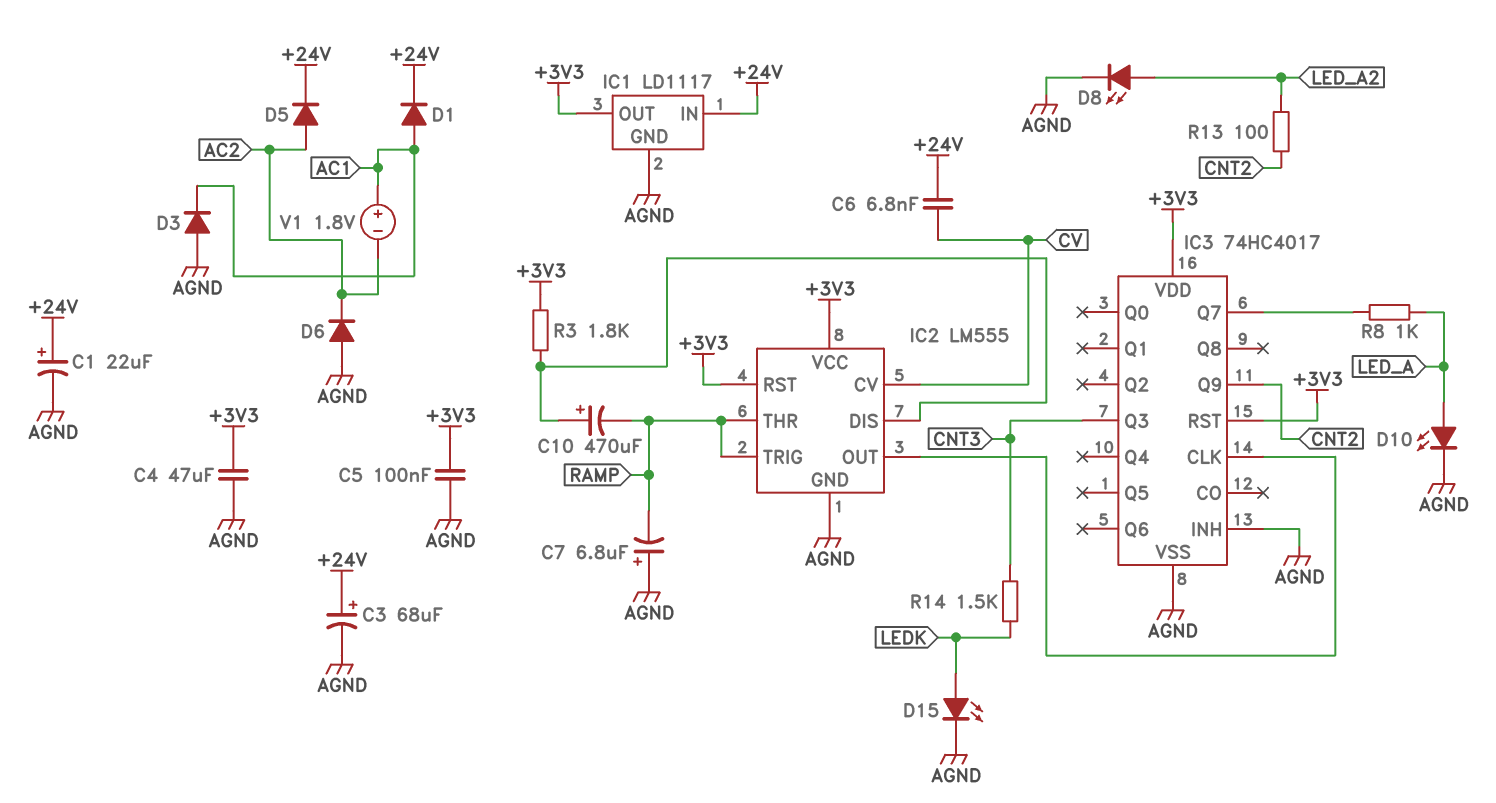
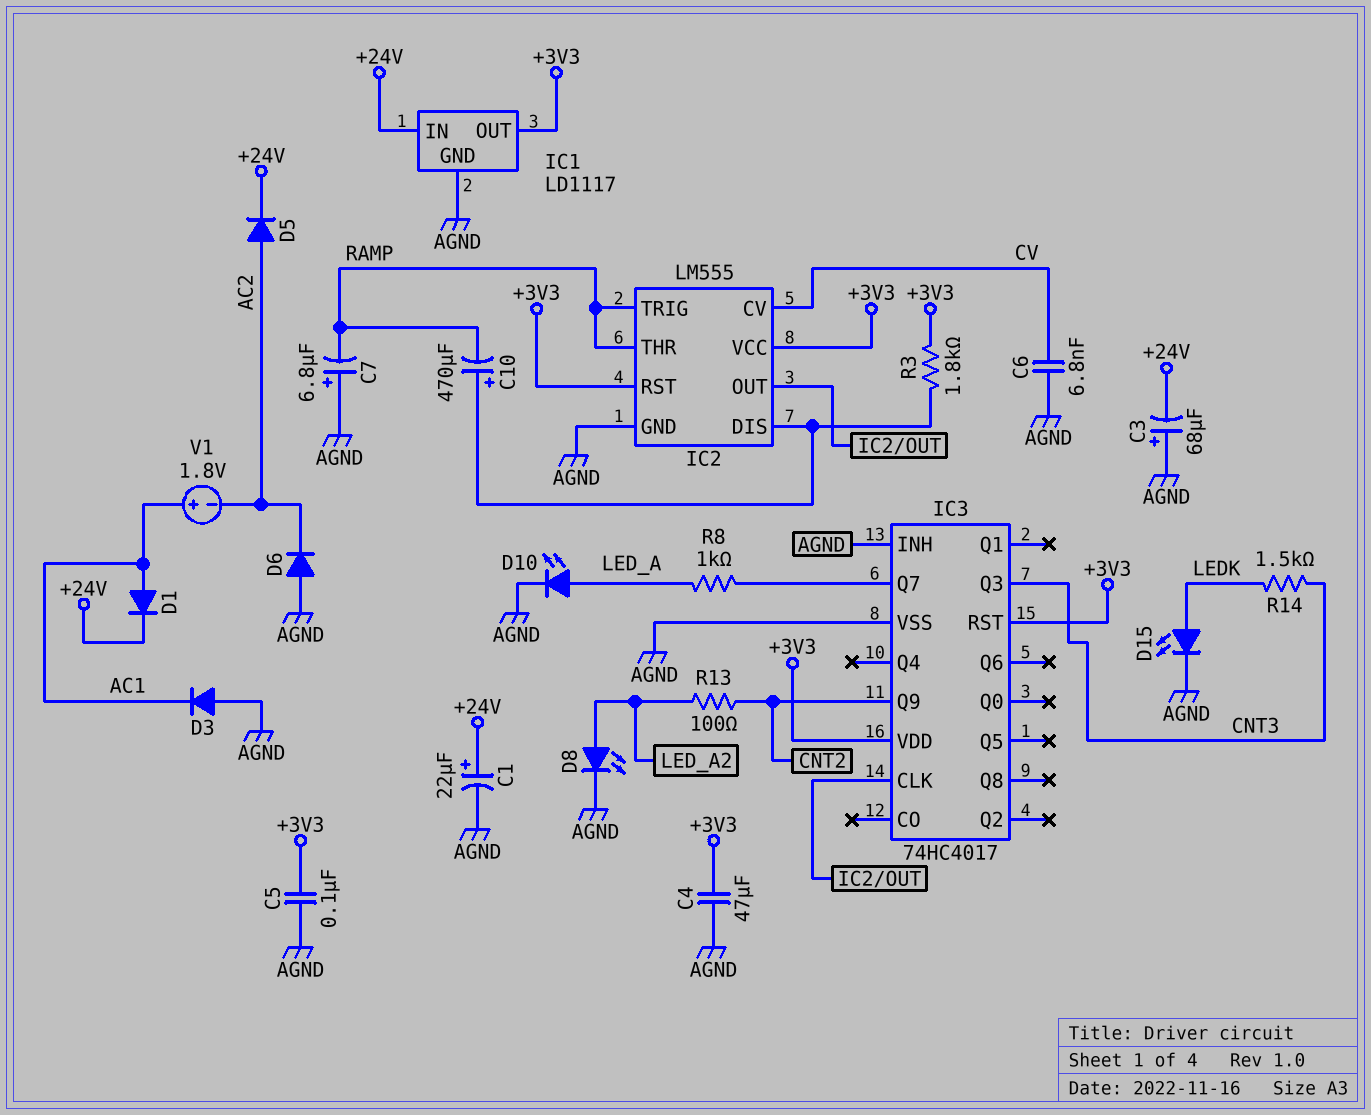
C3: 68uF (plus +24V, minus AGND) -> 68uF (plus AGND, minus +24V)
C6: 6.8nF (+24V, CV) -> 6.8nF (AGND, CV)

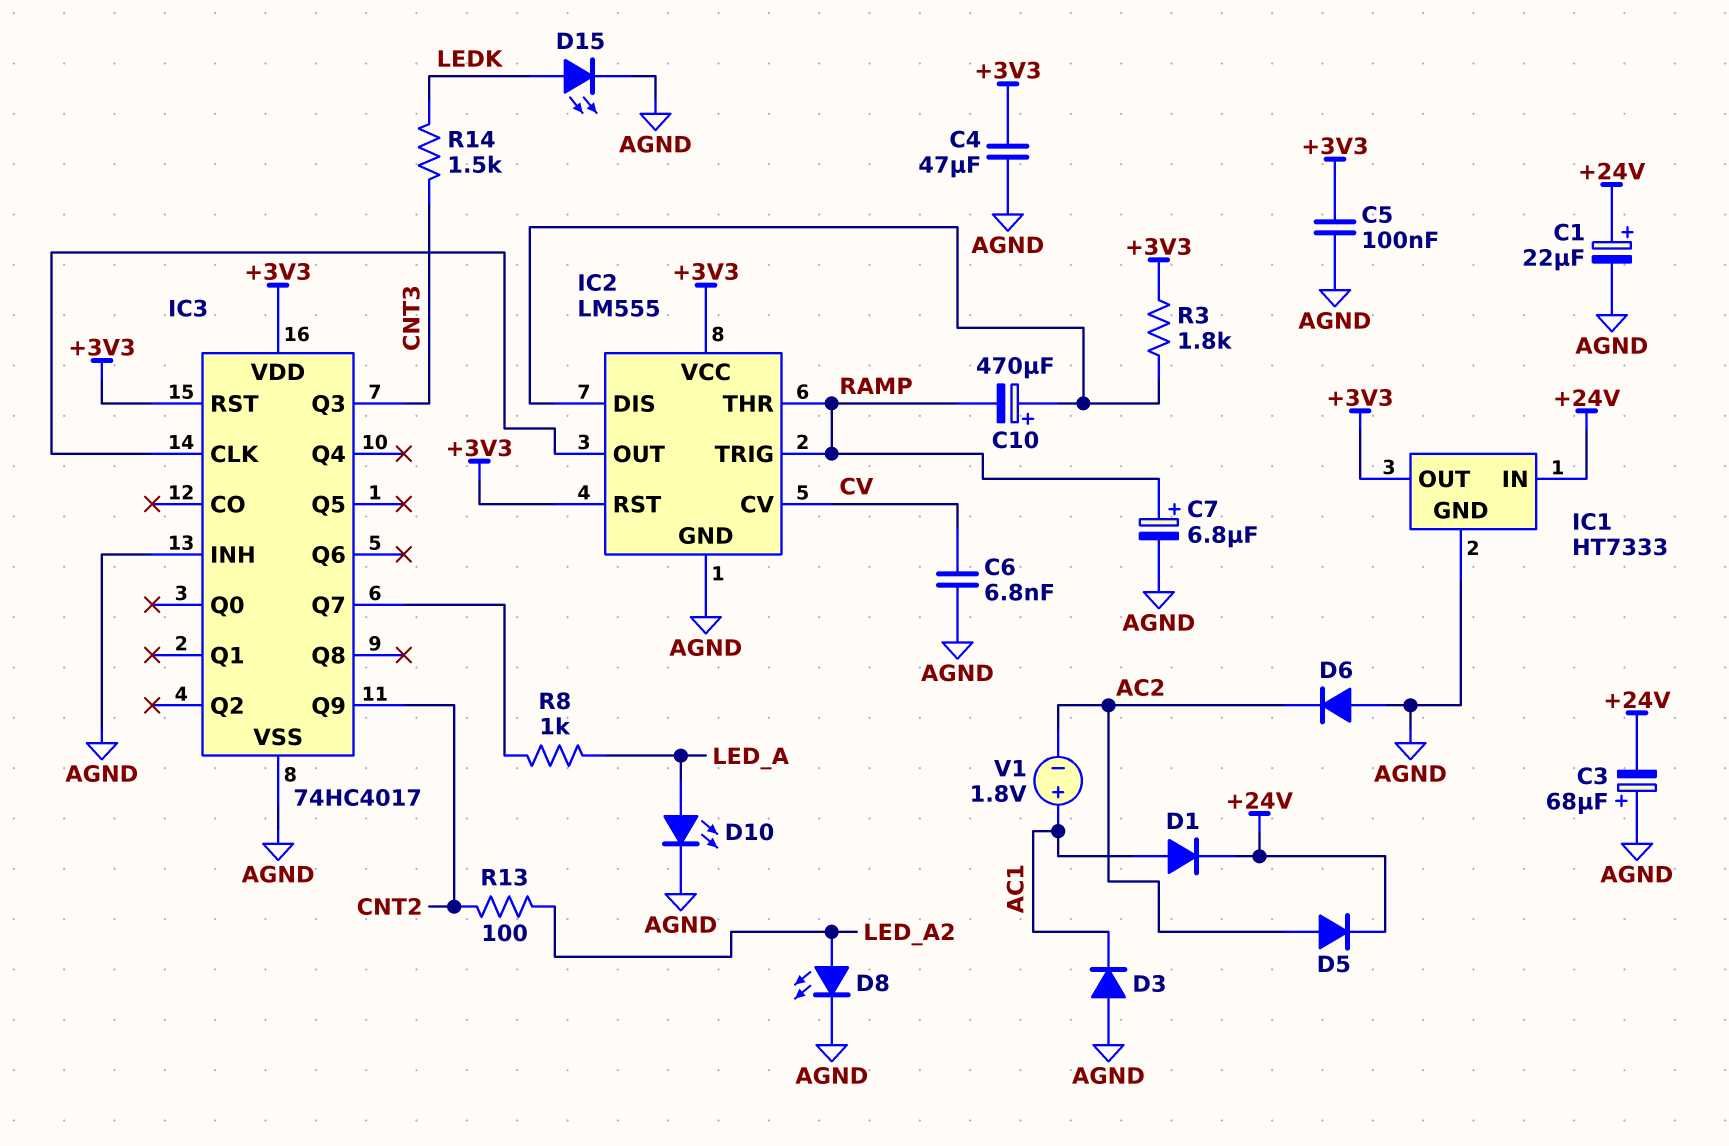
C7: 6.8uF (plus AGND, minus RAMP) -> 6.8uF (plus RAMP, minus AGND)
IC1: LD1117 -> HT7333

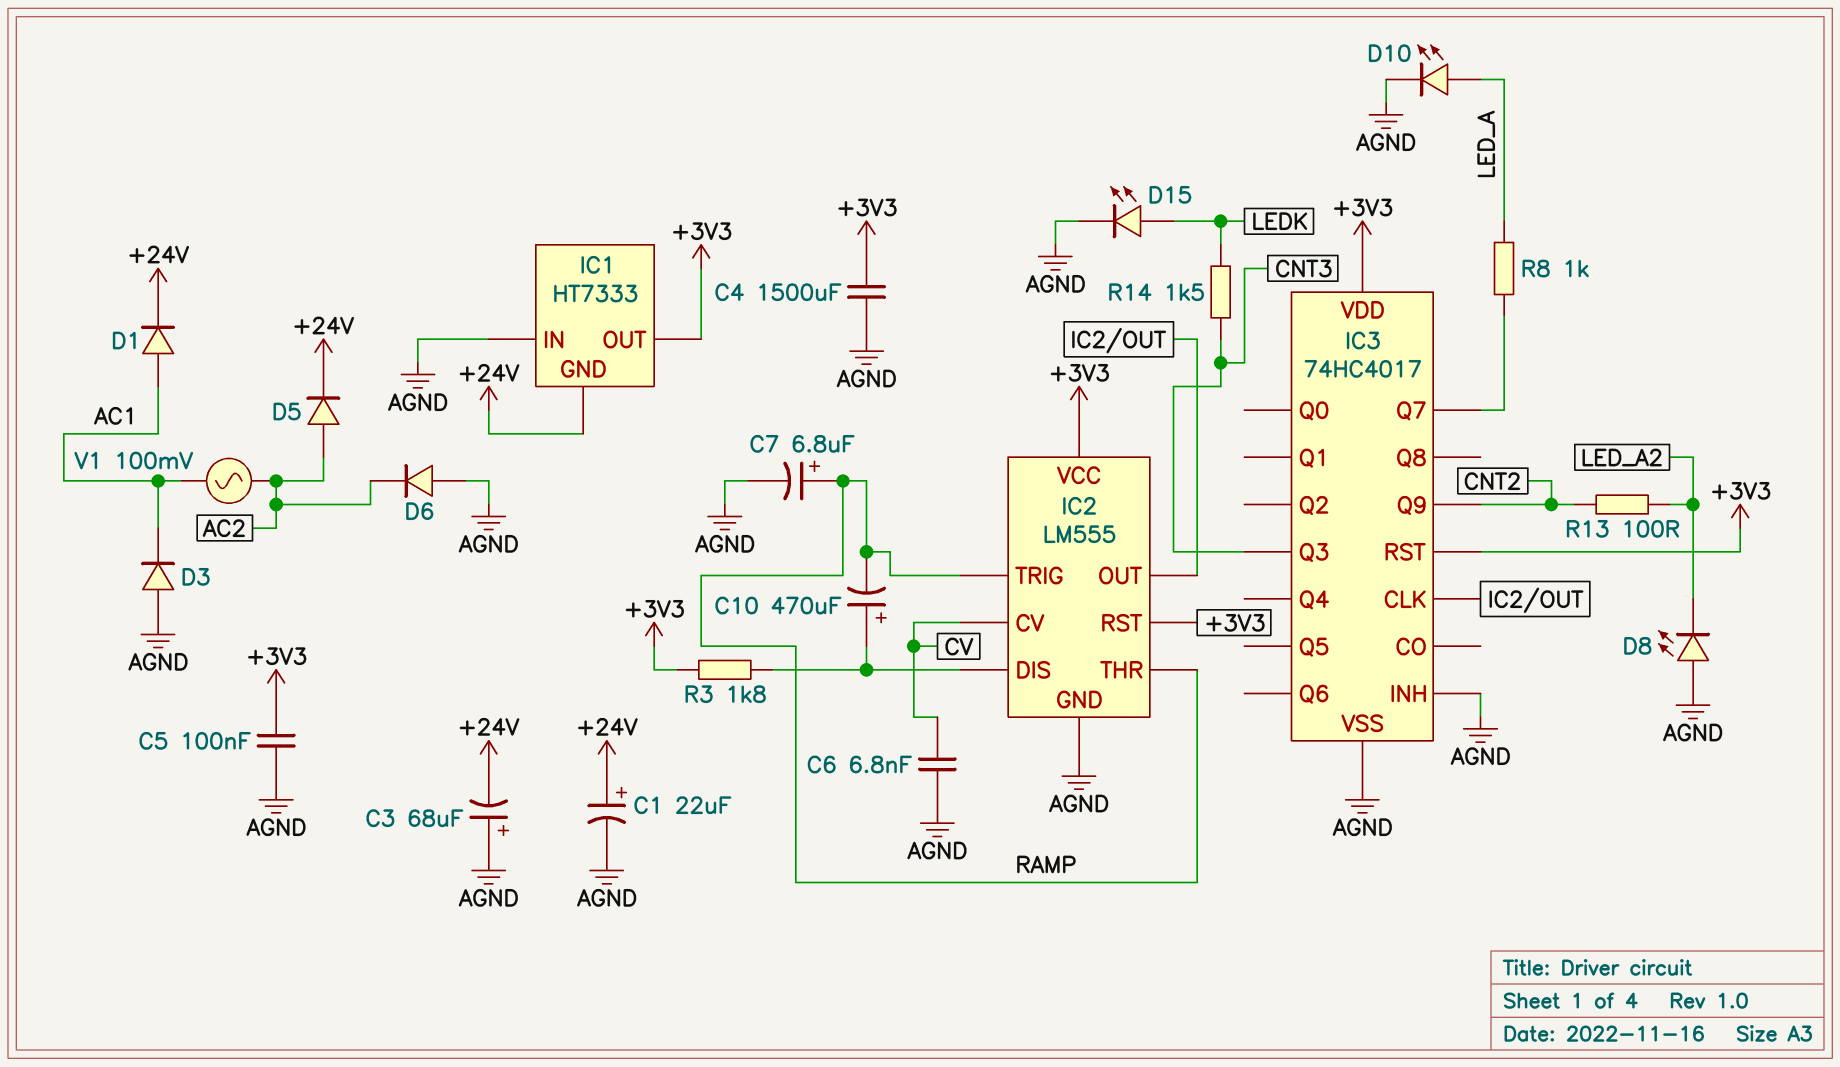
C4: 47uF (+3V3, AGND) -> 1500uF (+3V3, AGND)
D8: LED (A LED_A2, K AGND) -> LED (A AGND, K LED_A2)
IC1 pin GND: AGND -> +24V
IC1 pin IN: +24V -> AGND
V1: 1.8V (plus AC1, minus AC2) -> AC 100mV (AC1, AC2)

